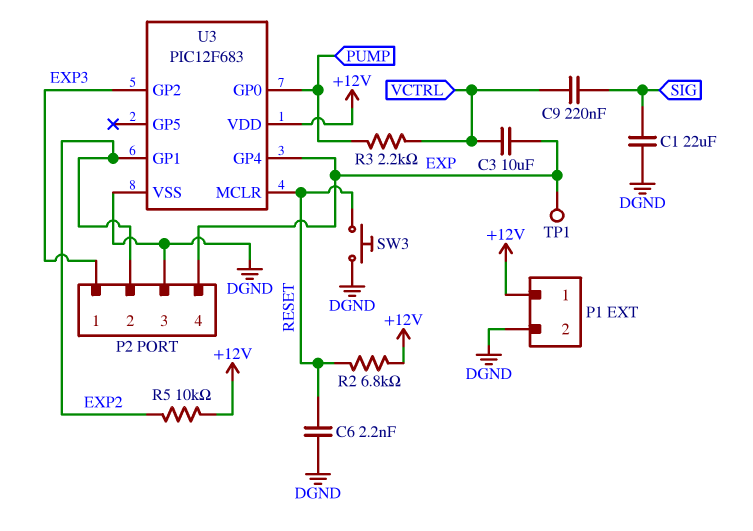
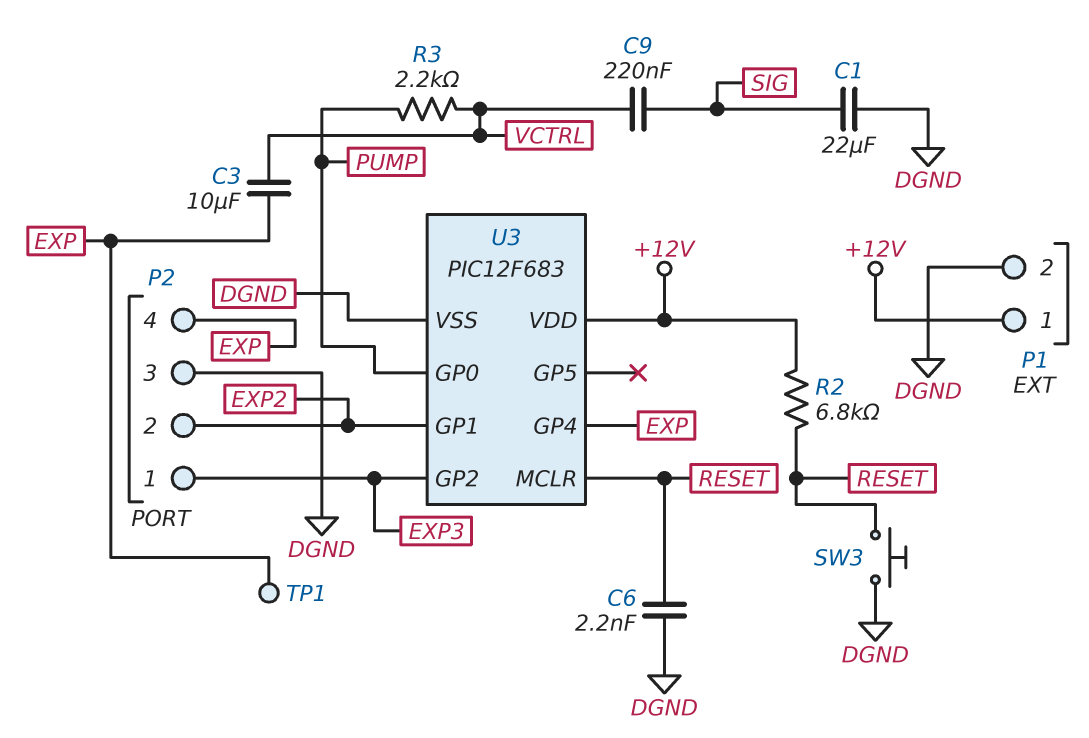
R5: 10k (+12V, EXP2) -> none

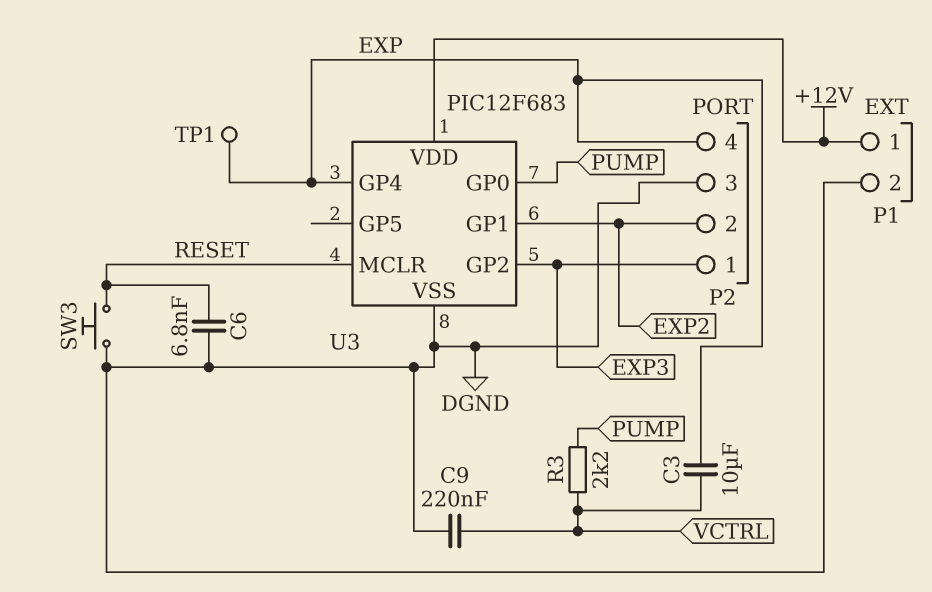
C1: 22uF (DGND, SIG) -> none
C6: 2.2nF (DGND, RESET) -> 6.8nF (DGND, RESET)
C9: 220nF (SIG, VCTRL) -> 220nF (DGND, VCTRL)
R2: 6.8k (+12V, RESET) -> none

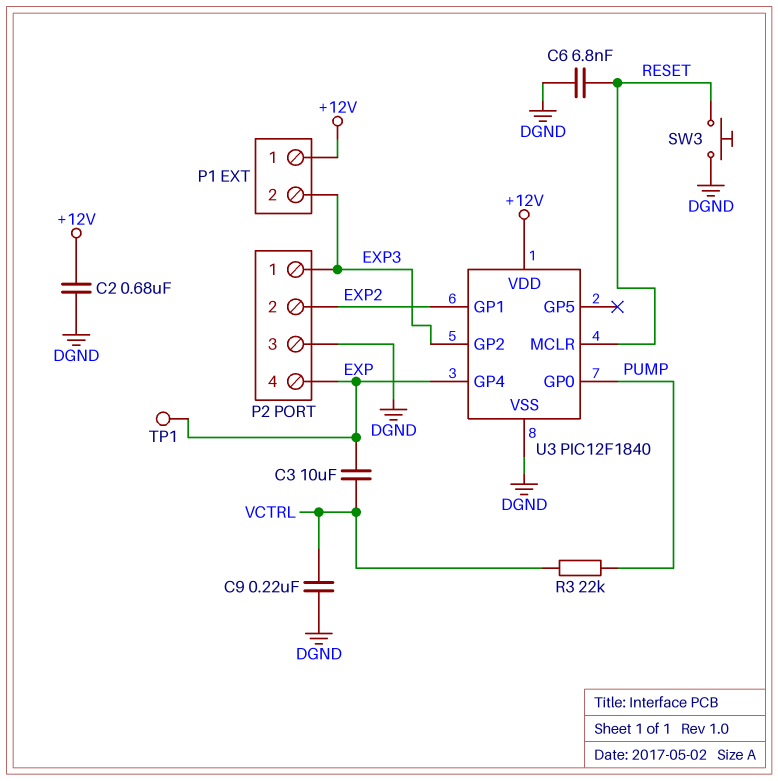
C2: none -> 680nF (+12V, DGND)
P1 pin 2: DGND -> EXP3
R3: 2.2k (PUMP, VCTRL) -> 22k (PUMP, VCTRL)
U3: PIC12F683 -> PIC12F1840

